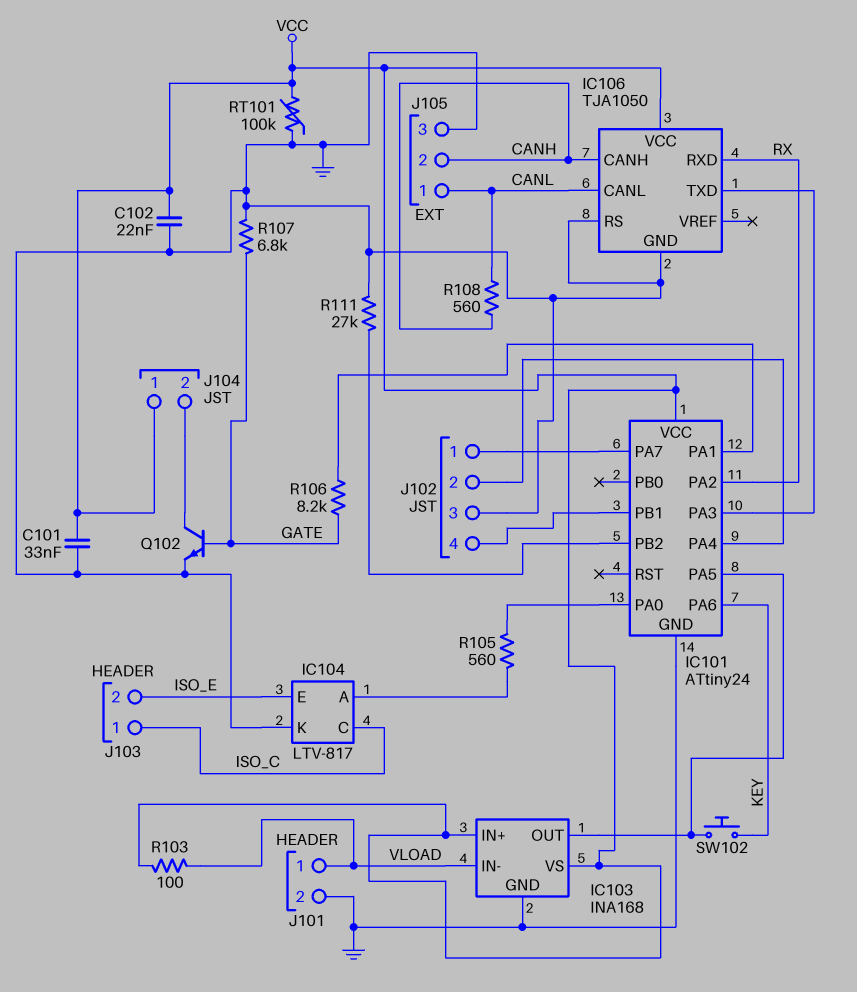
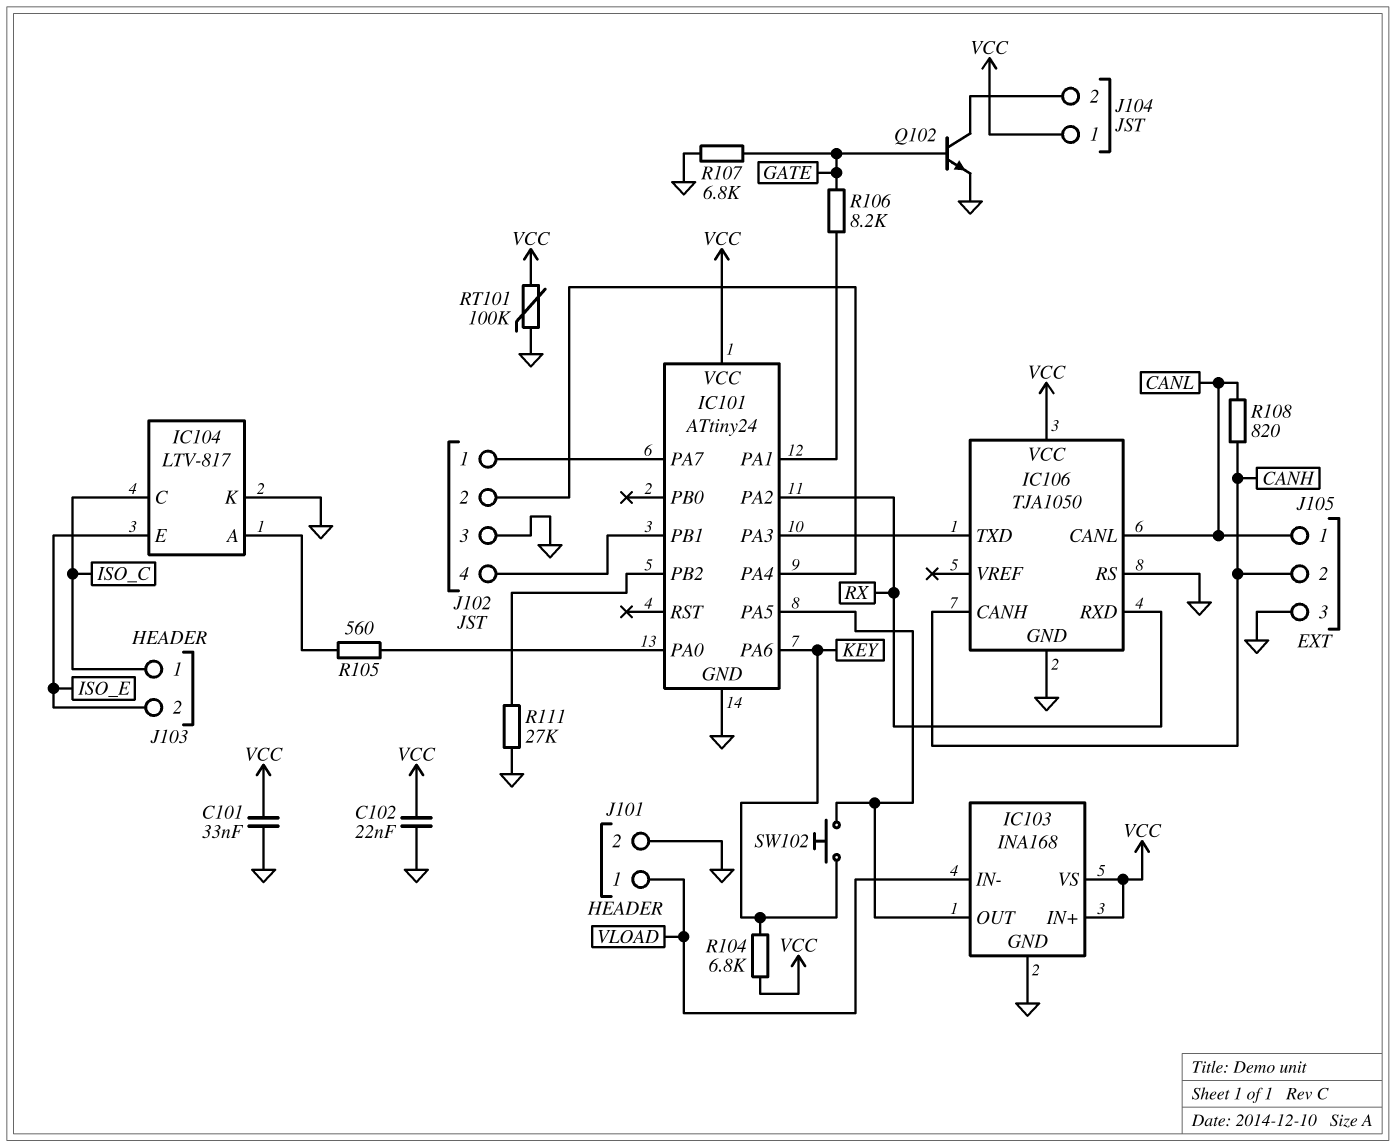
R103: 100 (VCC, VLOAD) -> none
R104: none -> 6.8k (KEY, VCC)
R108: 560 (CANH, CANL) -> 820 (CANH, CANL)

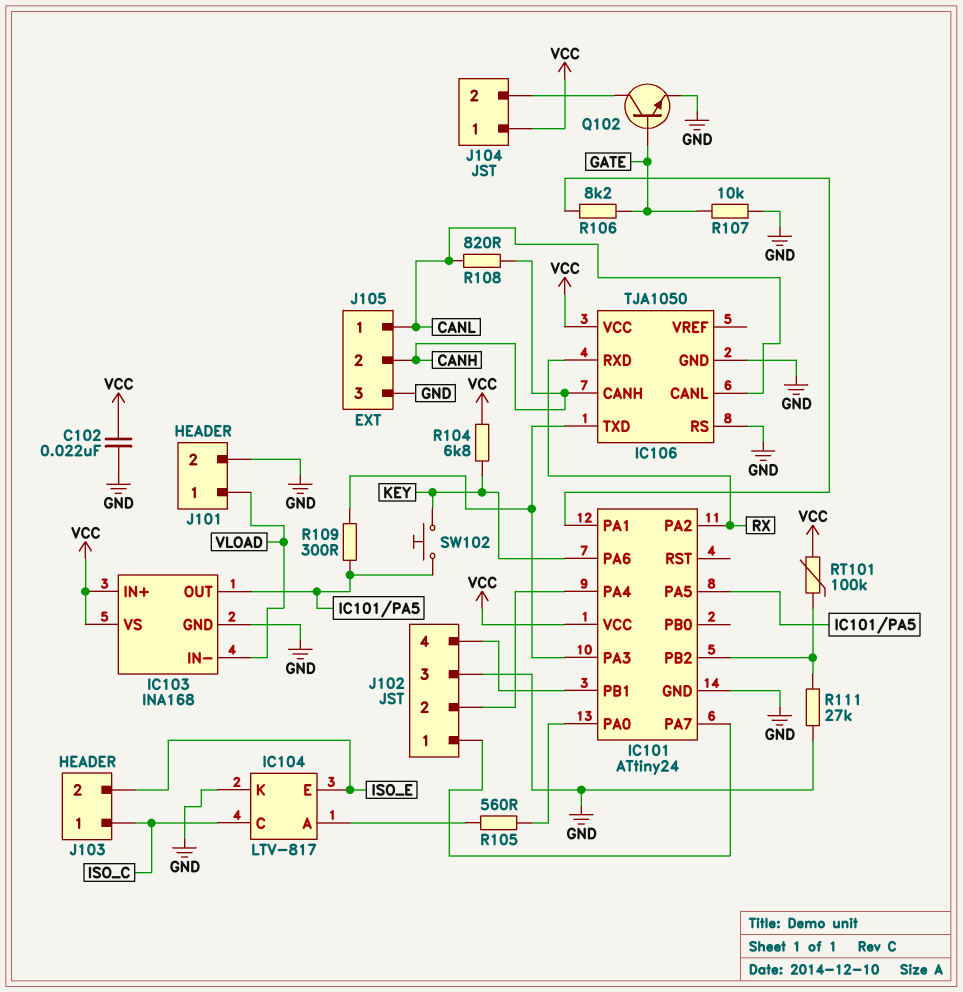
C101: 33nF (GND, VCC) -> none
R107: 6.8k (GATE, GND) -> 10k (GATE, GND)
R109: none -> 300 (IC101/PA3, IC101/PA5)
RT101: 100k (GND, VCC) -> 100k (IC101/PB2, VCC)

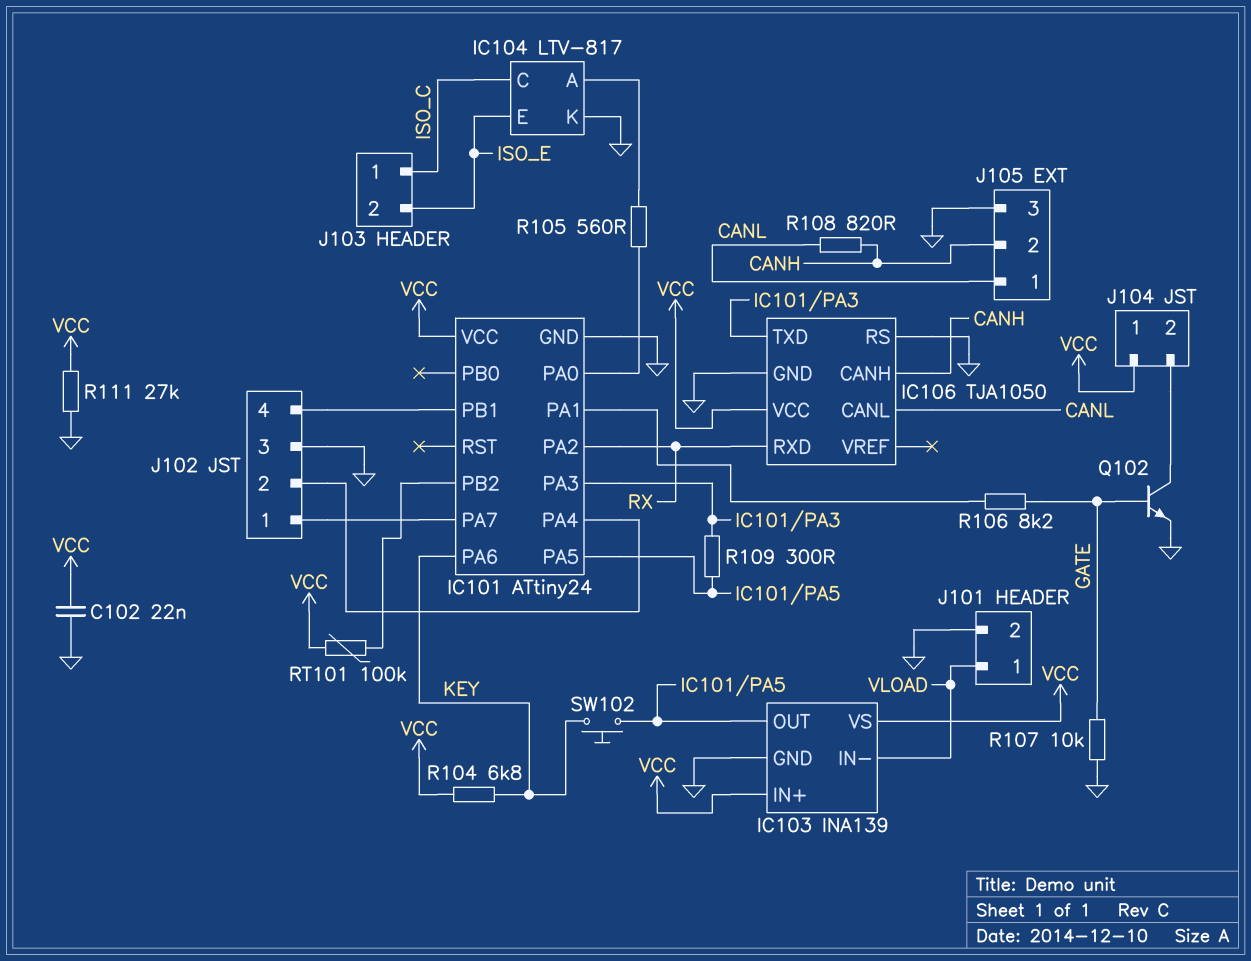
IC103: INA168 -> INA139
R111: 27k (GND, IC101/PB2) -> 27k (GND, VCC)

